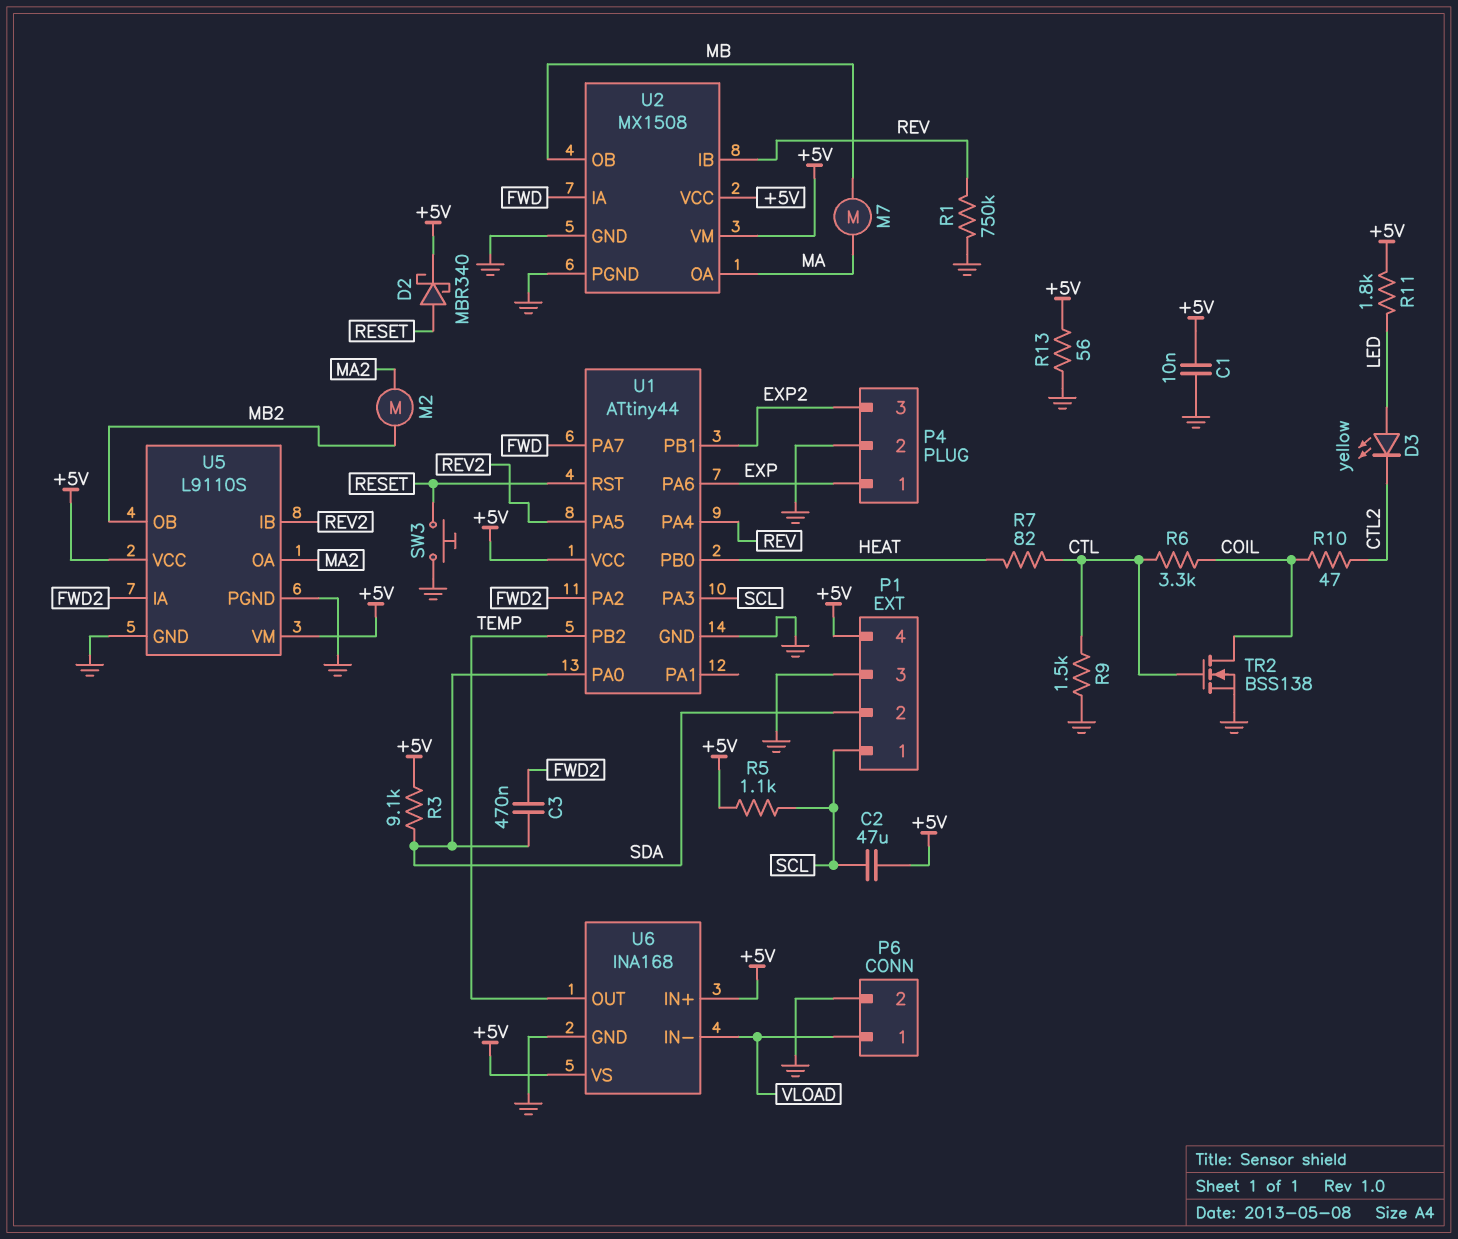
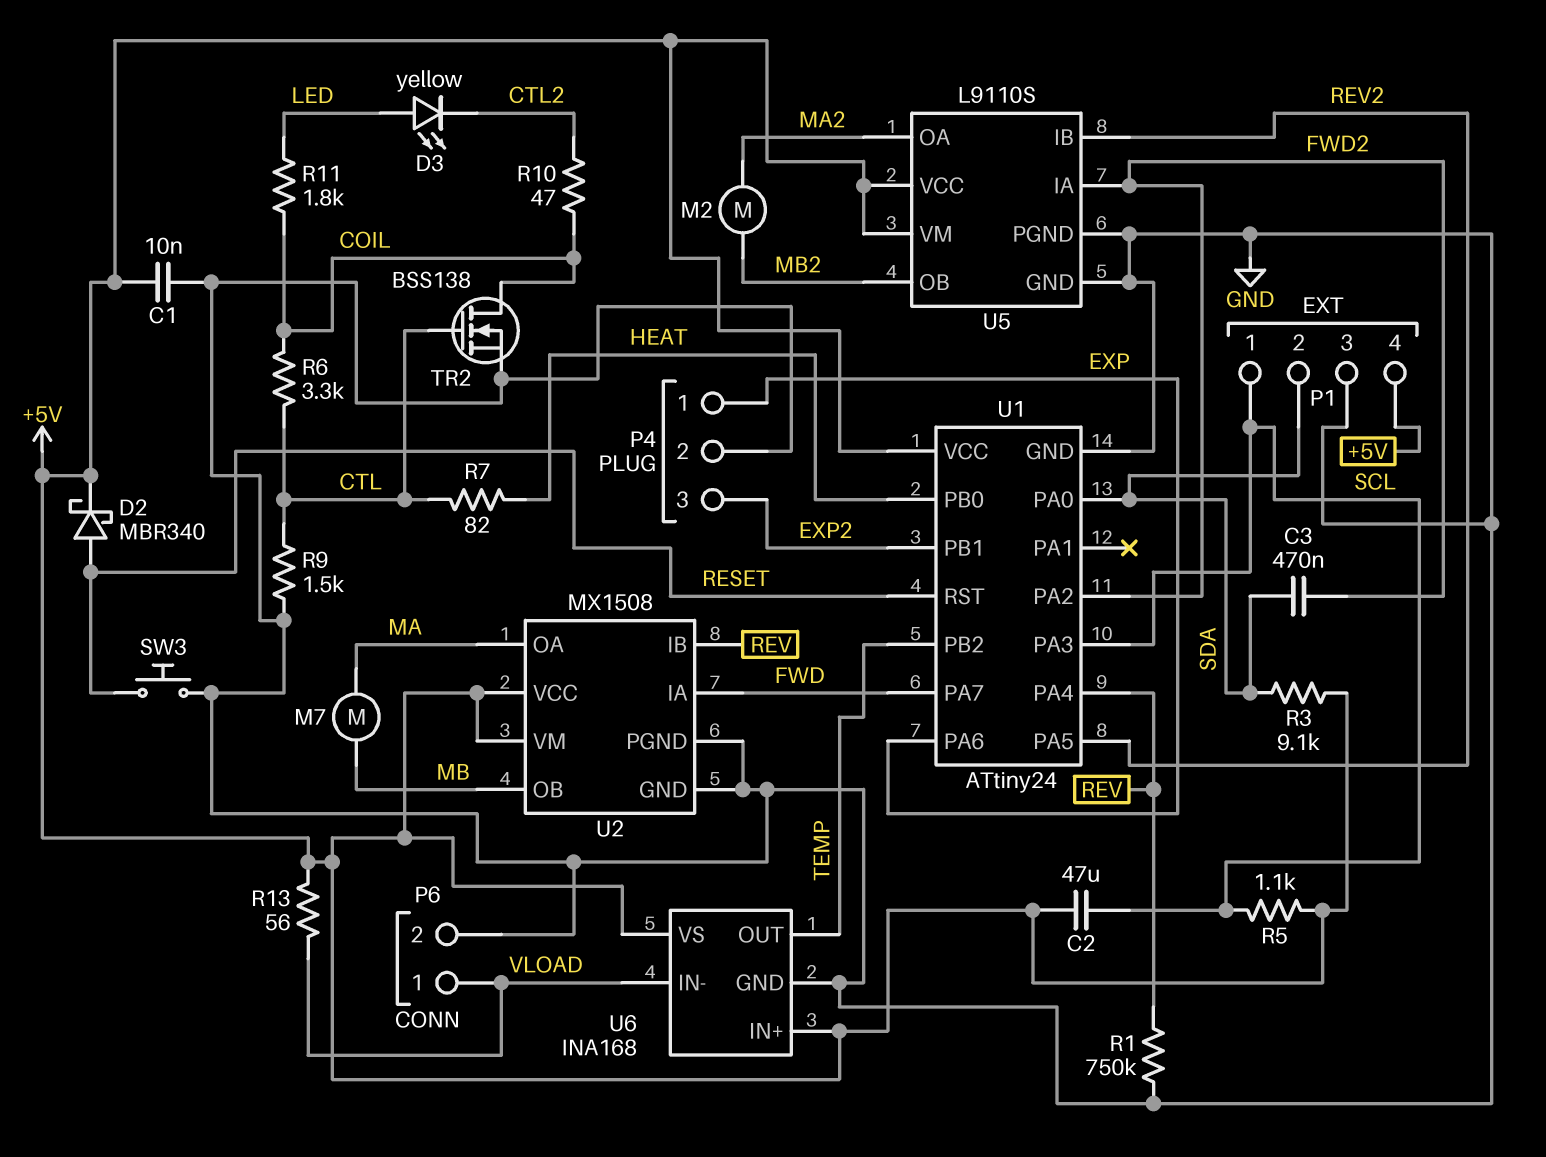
R11: 1.8k (+5V, LED) -> 1.8k (COIL, LED)
R13: 56 (+5V, GND) -> 56 (+5V, VLOAD)
U1: ATtiny44 -> ATtiny24

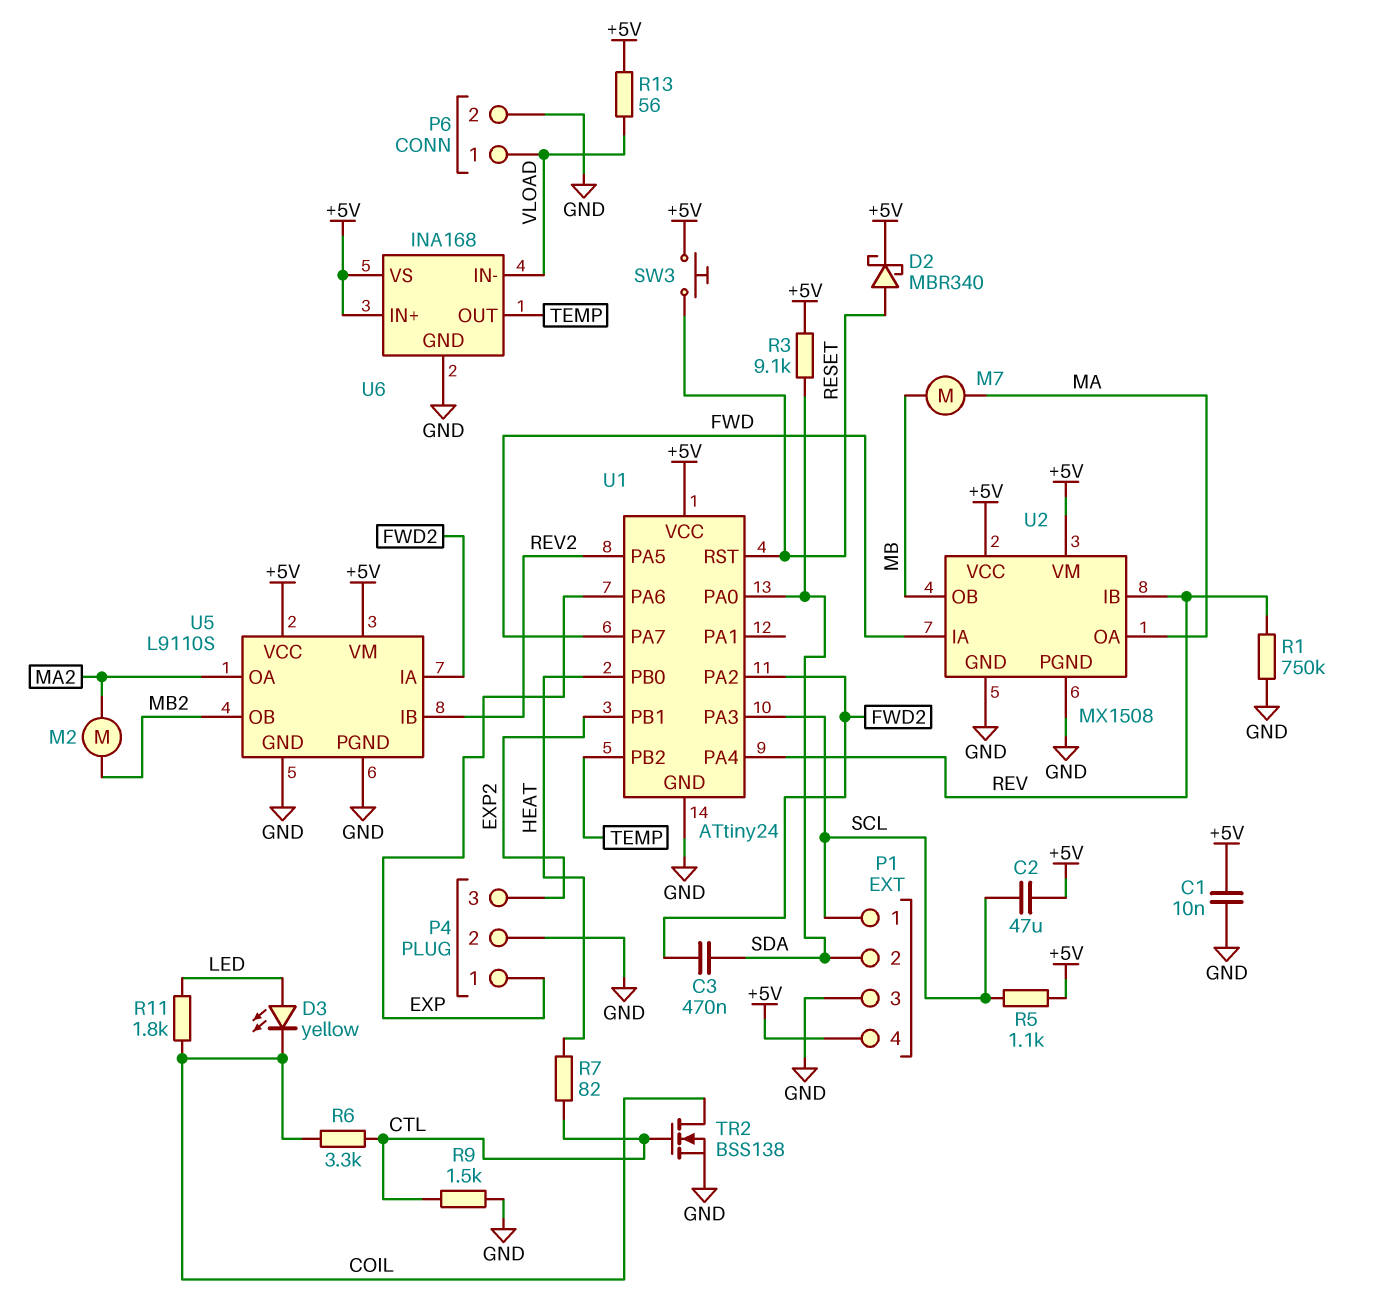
D3: LED yellow (A LED, K CTL2) -> LED yellow (A LED, K COIL)
R10: 47 (COIL, CTL2) -> none
SW3: button (GND, RESET) -> button (+5V, RESET)

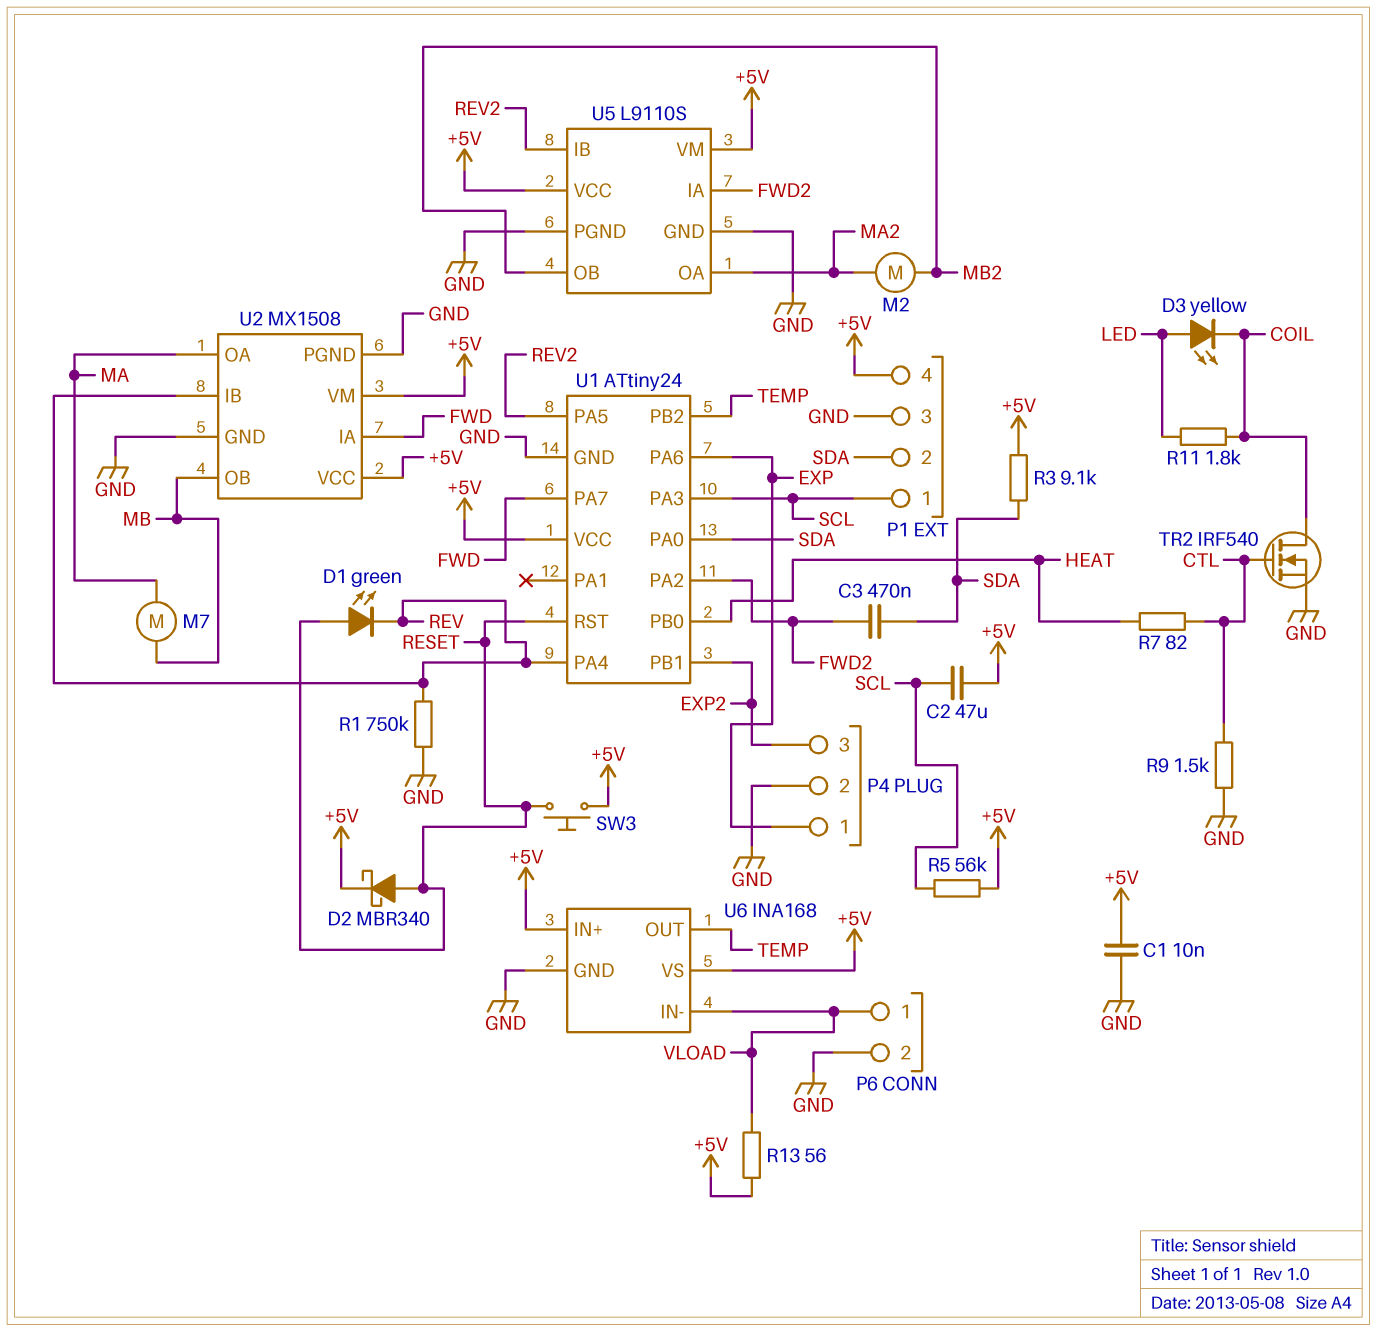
D1: none -> LED green (A RESET, K REV)
R5: 1.1k (+5V, SCL) -> 56k (+5V, SCL)
R6: 3.3k (COIL, CTL) -> none
TR2: NMOS BSS138 (G CTL, D COIL, S GND) -> NMOS IRF540 (G CTL, D COIL, S GND)

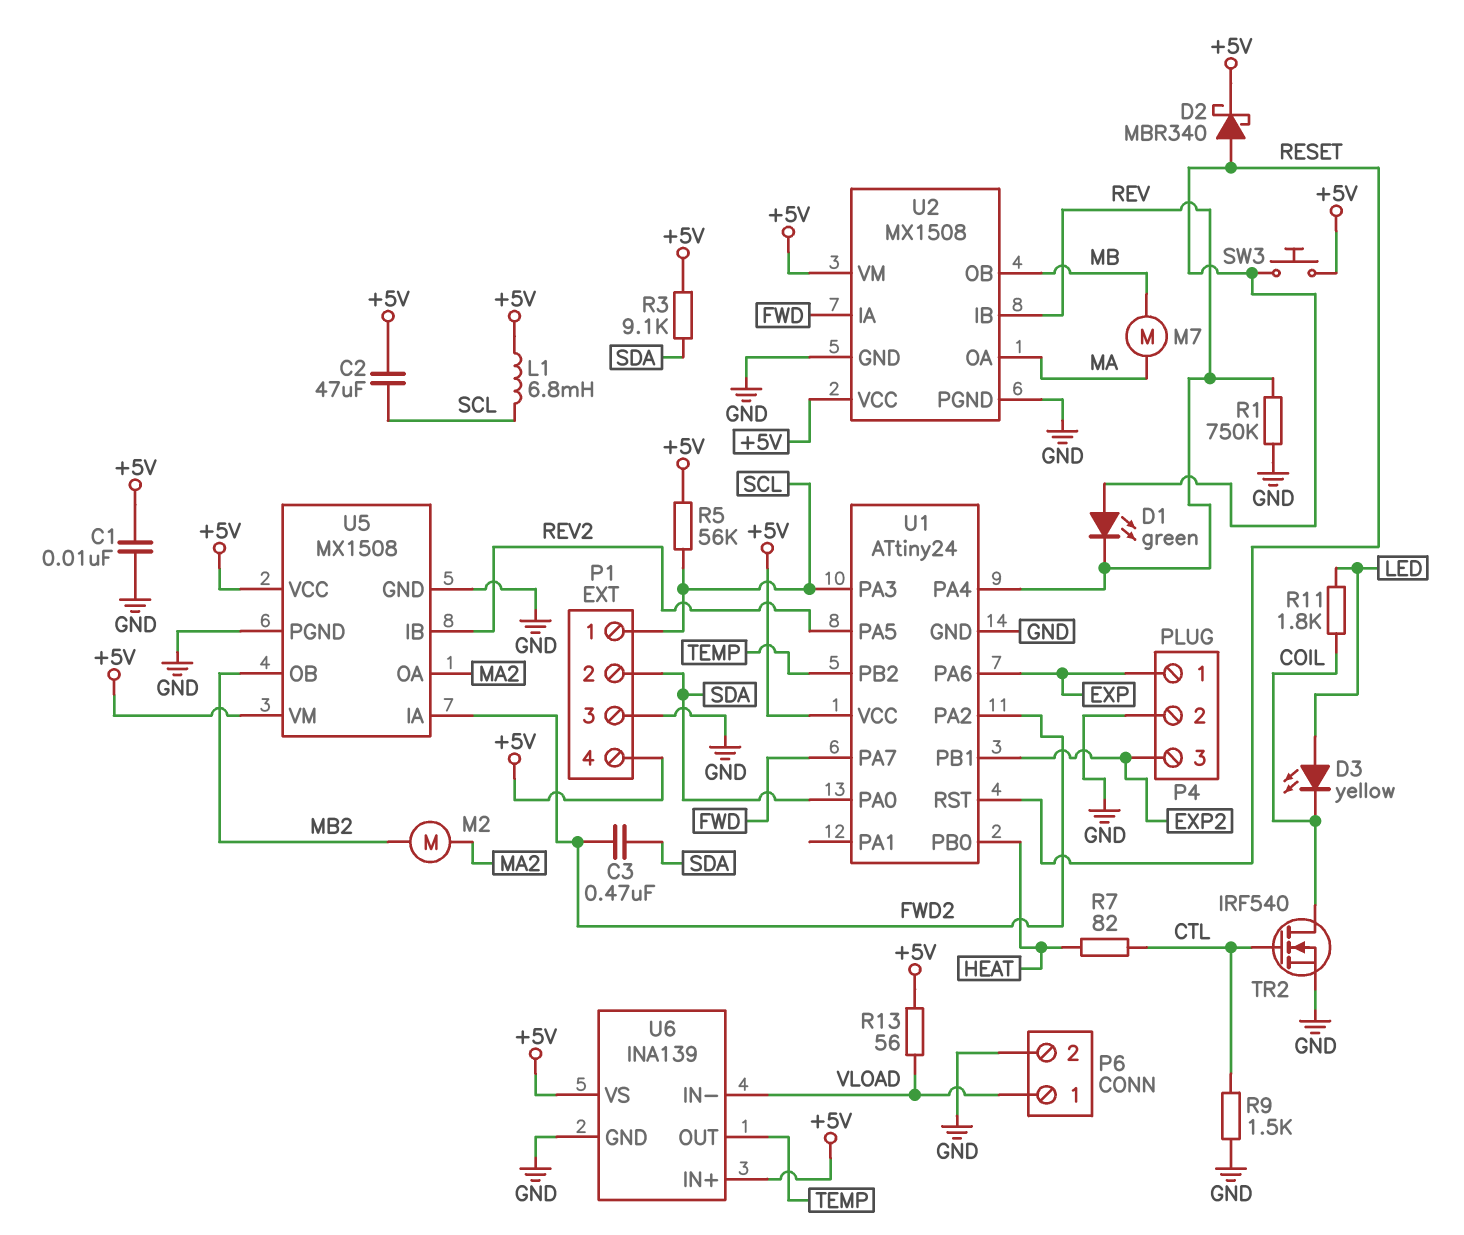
L1: none -> 6.8mH (+5V, SCL)
U5: L9110S -> MX1508
U6: INA168 -> INA139

